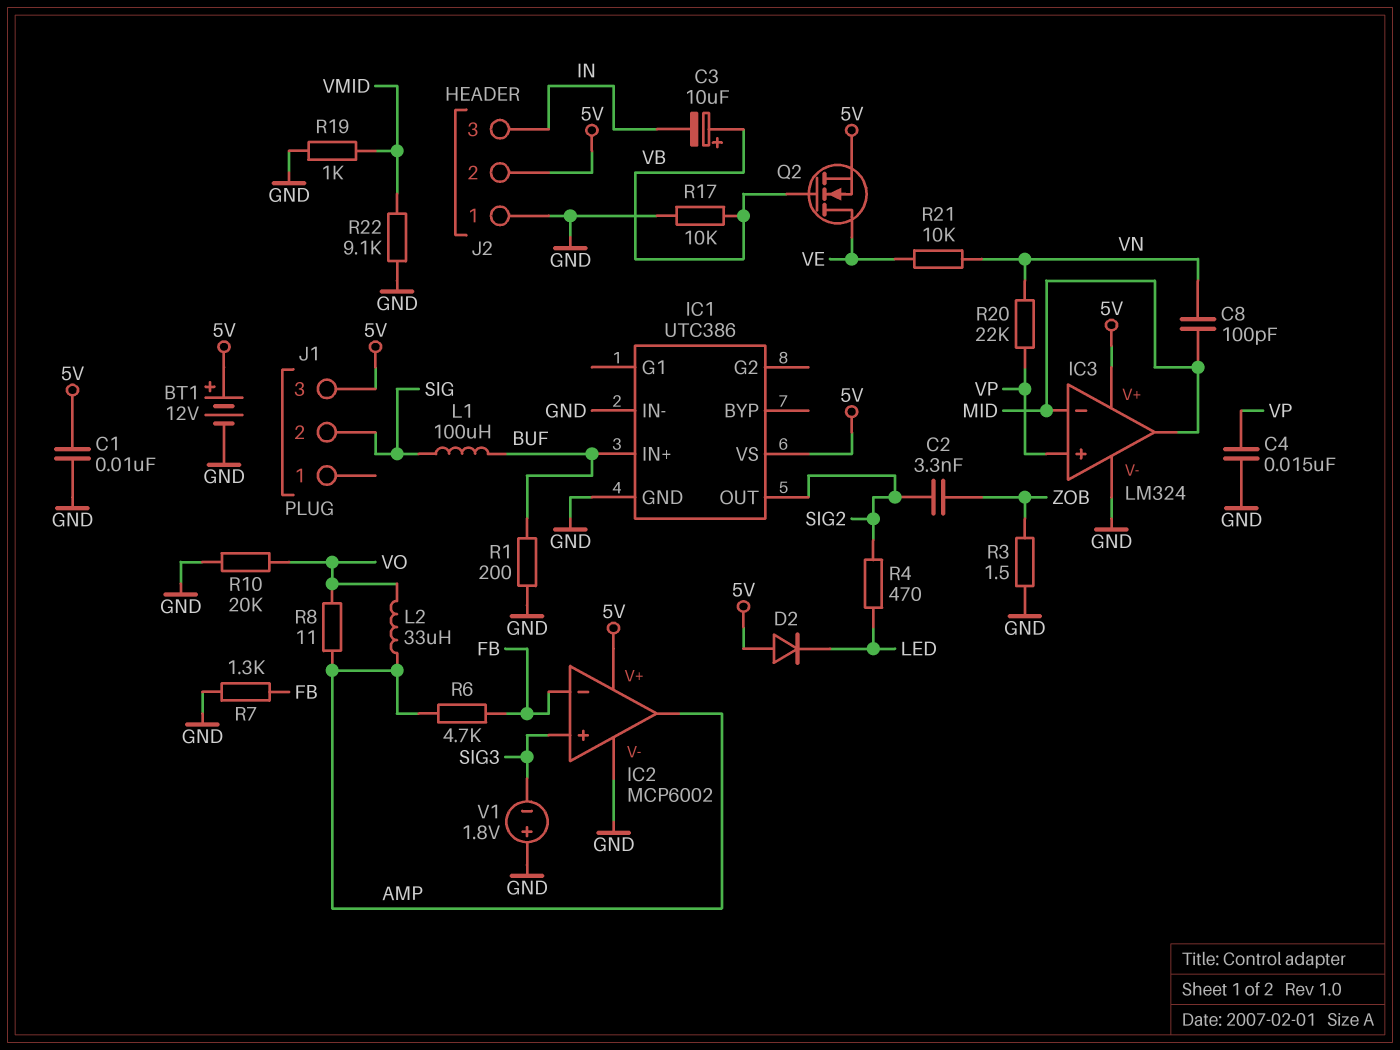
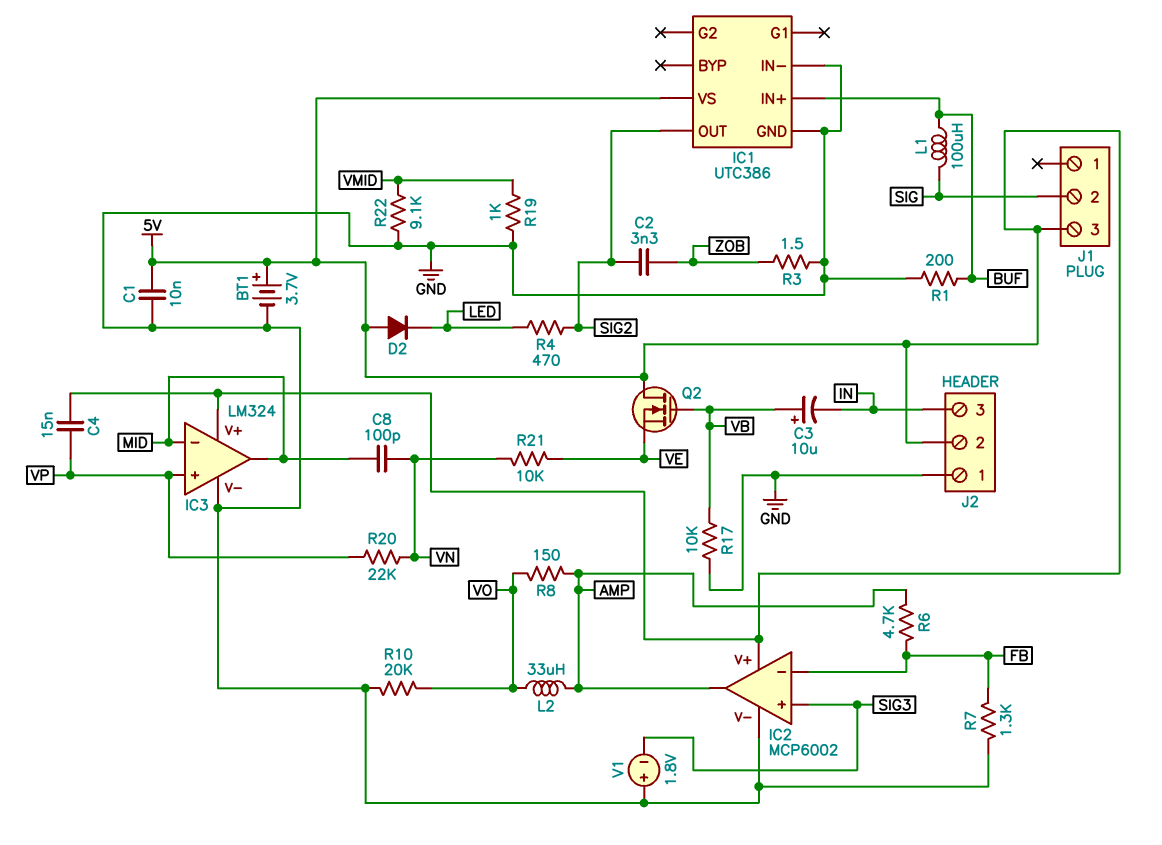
BT1: 12V (plus 5V, minus GND) -> 3.7V (plus 5V, minus GND)
C4: 15nF (GND, VP) -> 15nF (5V, VP)
Q2: NMOS (G VB, D VE, S 5V) -> NMOS (G VB, D 5V, S VE)
R8: 11 (AMP, VO) -> 150 (AMP, VO)

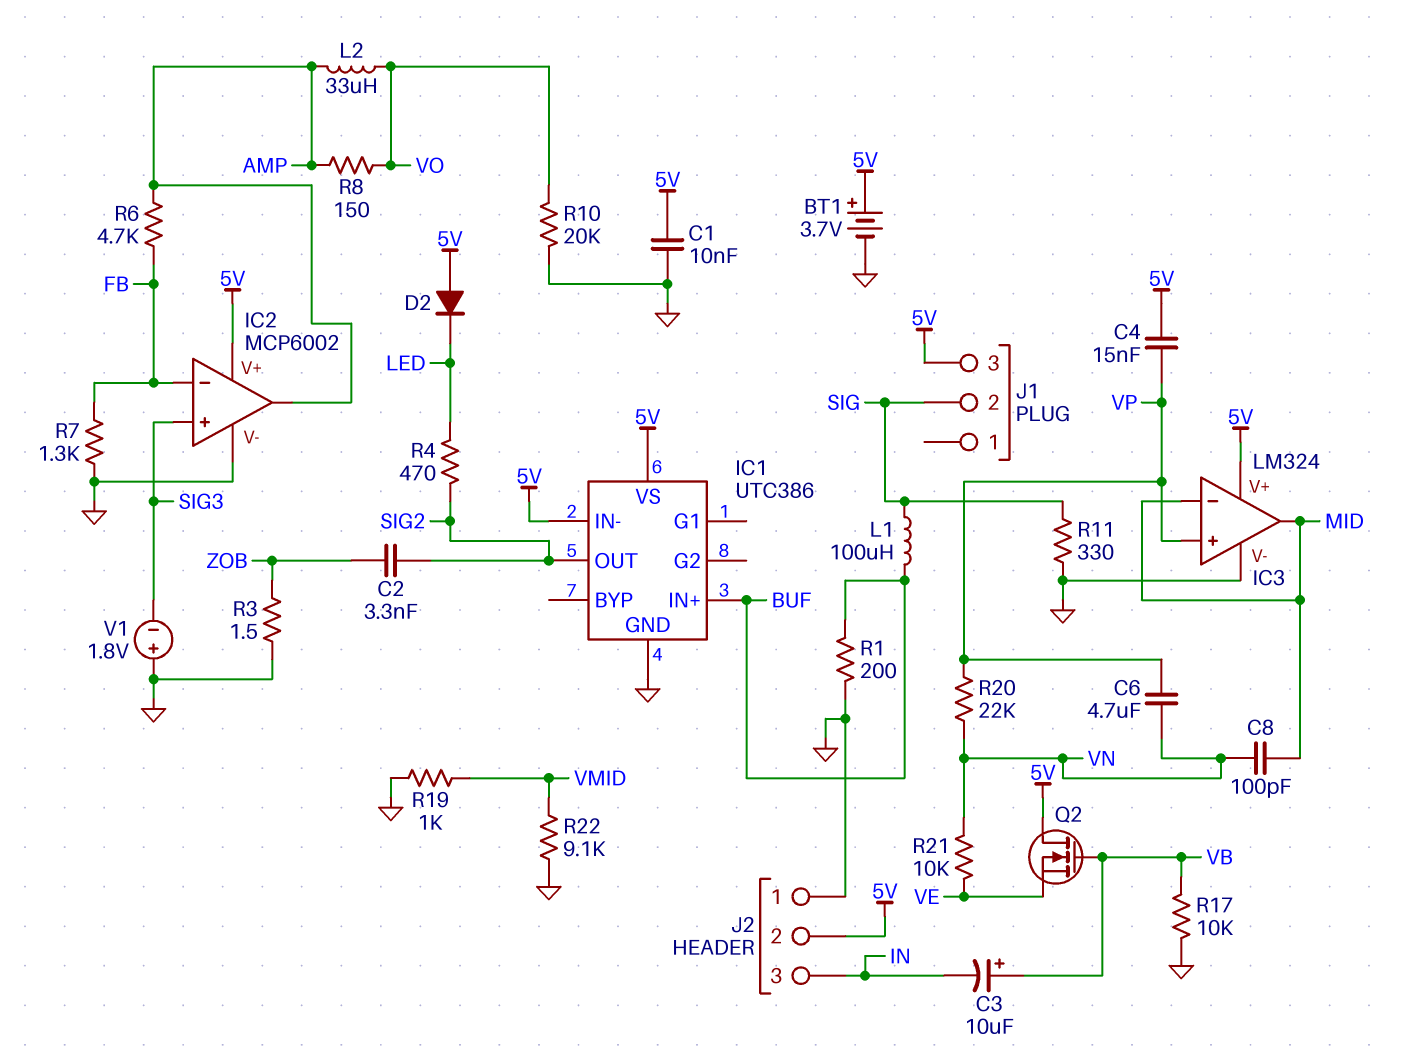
C6: none -> 4.7uF (VN, VP)
IC1 pin IN-: GND -> 5V
R11: none -> 330 (GND, SIG)

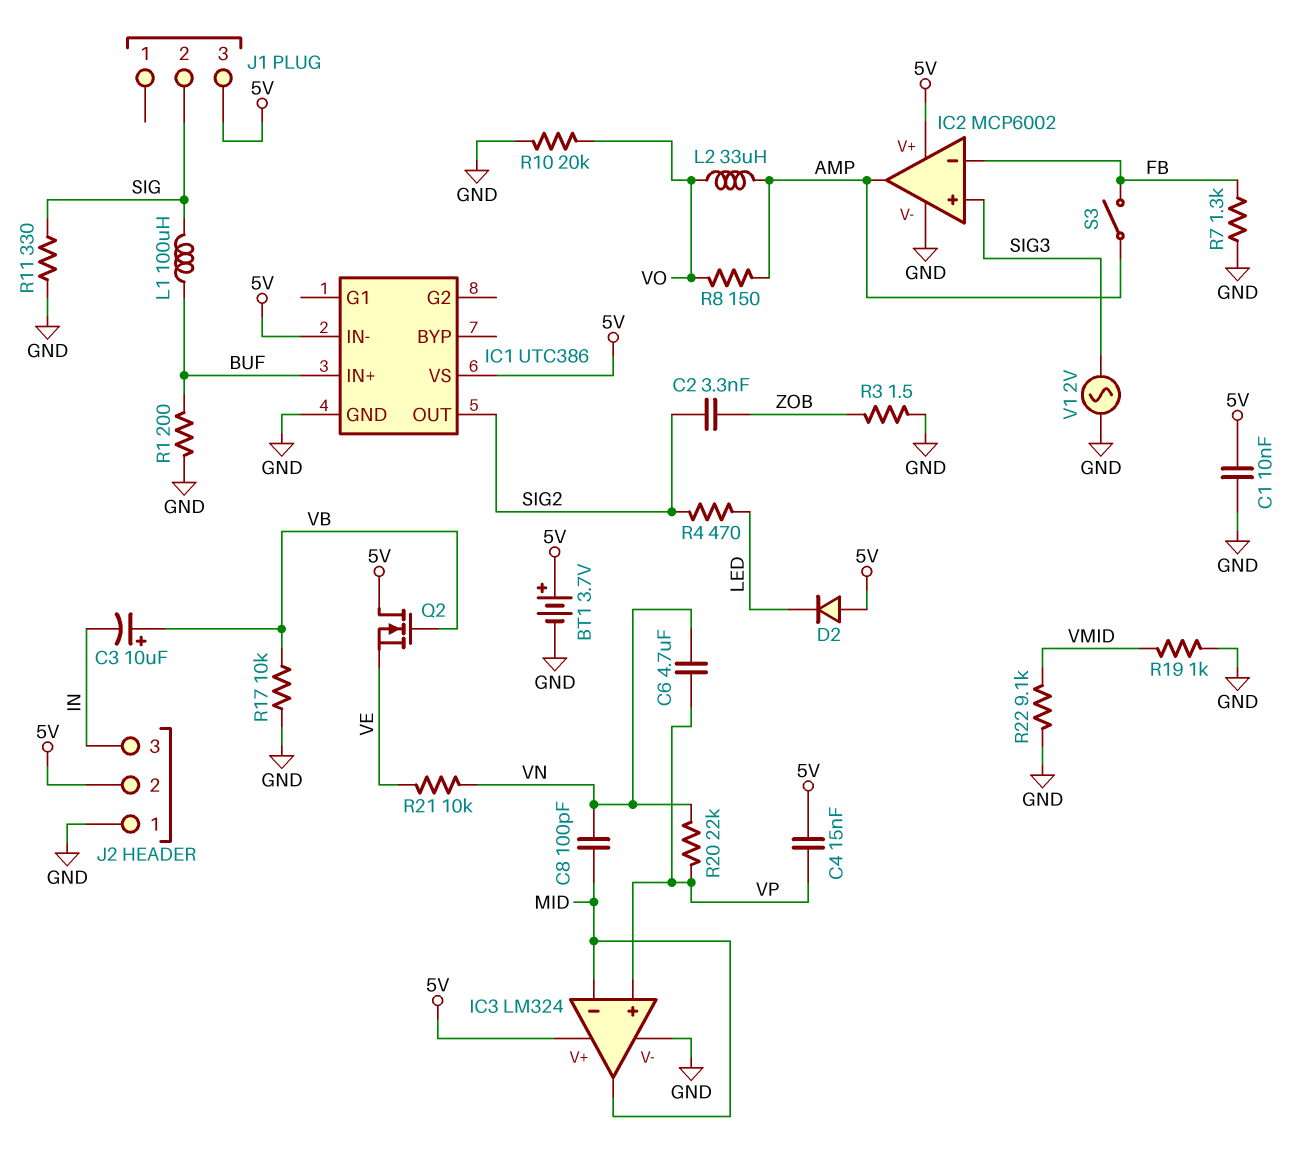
R6: 4.7k (AMP, FB) -> none
S3: none -> switch (AMP, FB)
V1: 1.8V (plus GND, minus SIG3) -> AC 2V (GND, SIG3)

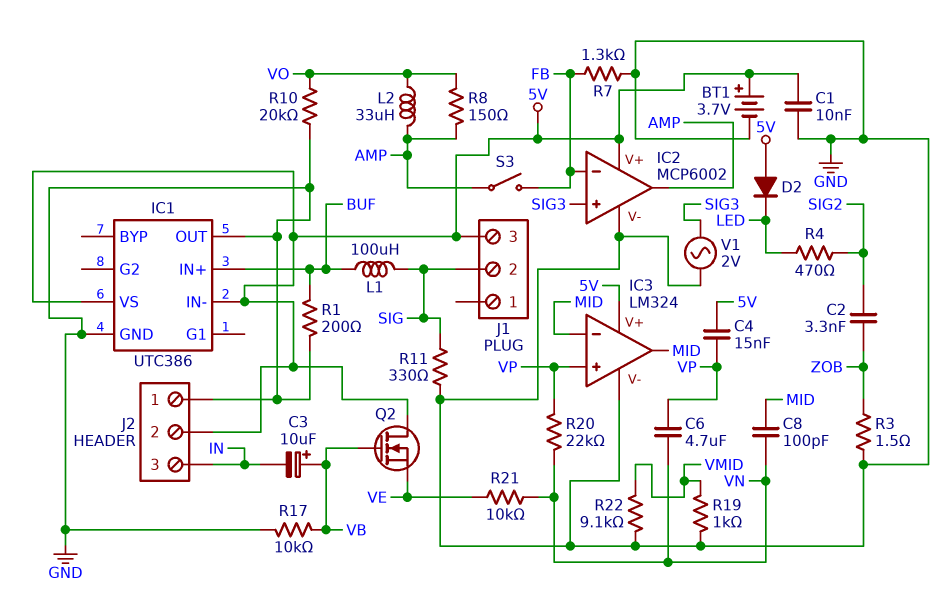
IC1 pin OUT: SIG2 -> GND

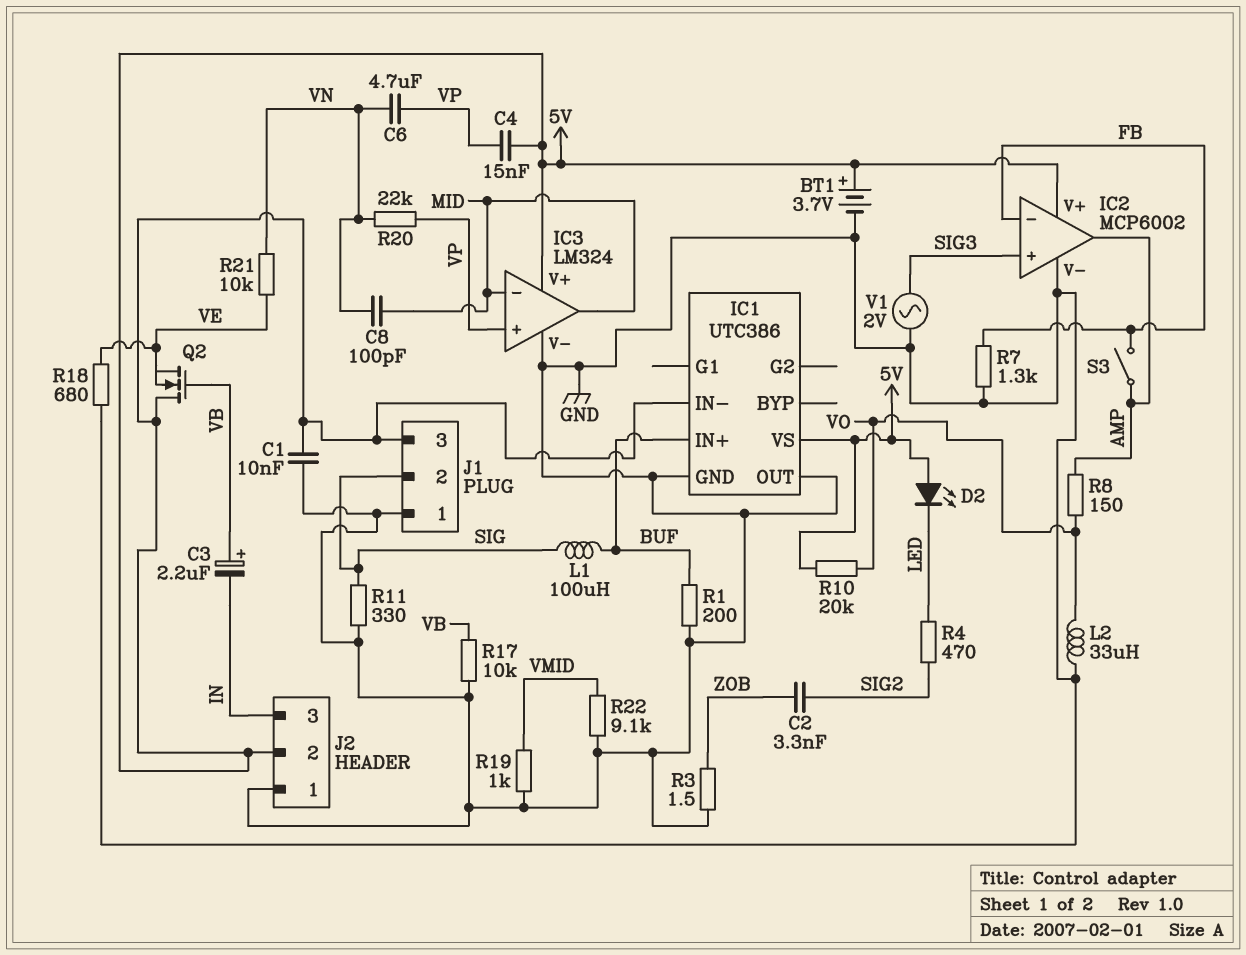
C3: 10uF (plus VB, minus IN) -> 2.2uF (plus VB, minus IN)
D2: diode (A 5V, K LED) -> LED (A 5V, K LED)
J1 pin 1: none -> GND
L2: 33uH (AMP, VO) -> 33uH (GND, VO)
R10: 20k (GND, VO) -> 20k (5V, VO)
R18: none -> 680 (GND, VE)

